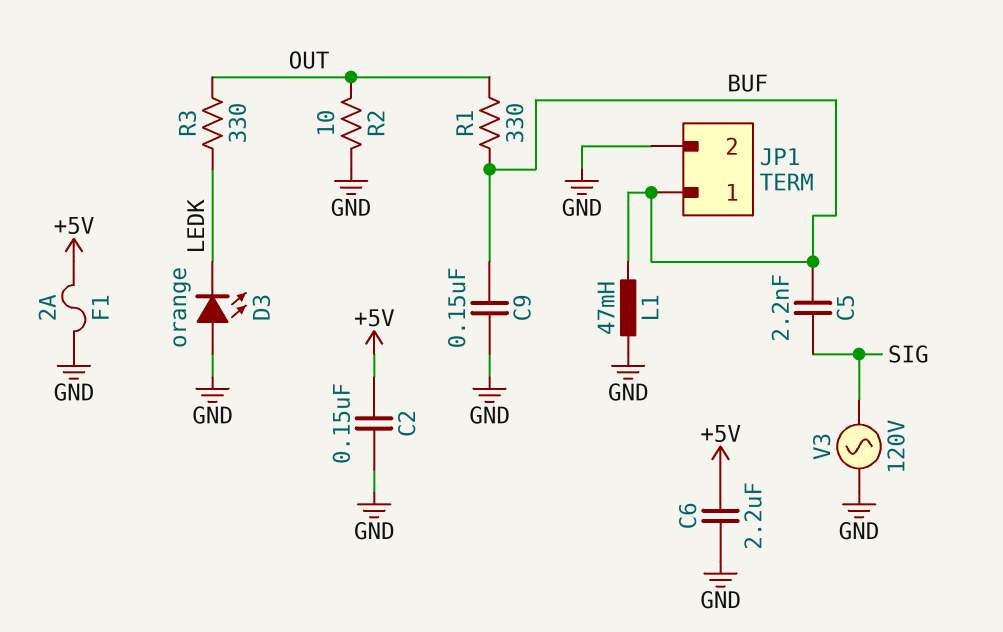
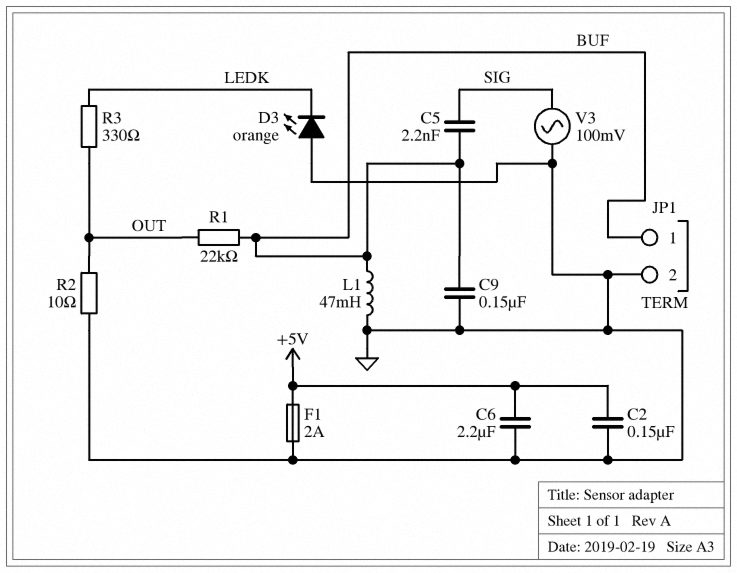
R1: 330 (BUF, OUT) -> 22k (BUF, OUT)
V3: AC 120V (GND, SIG) -> AC 100mV (GND, SIG)

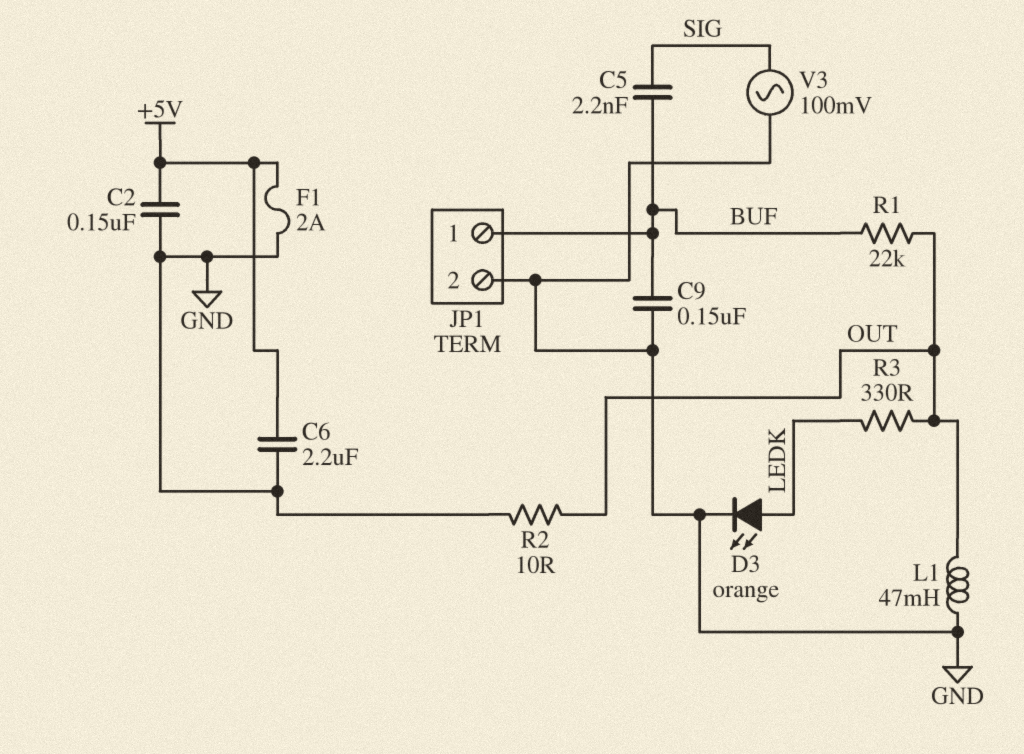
D3: LED orange (A GND, K LEDK) -> LED orange (A LEDK, K GND)
L1: 47mH (BUF, GND) -> 47mH (GND, OUT)

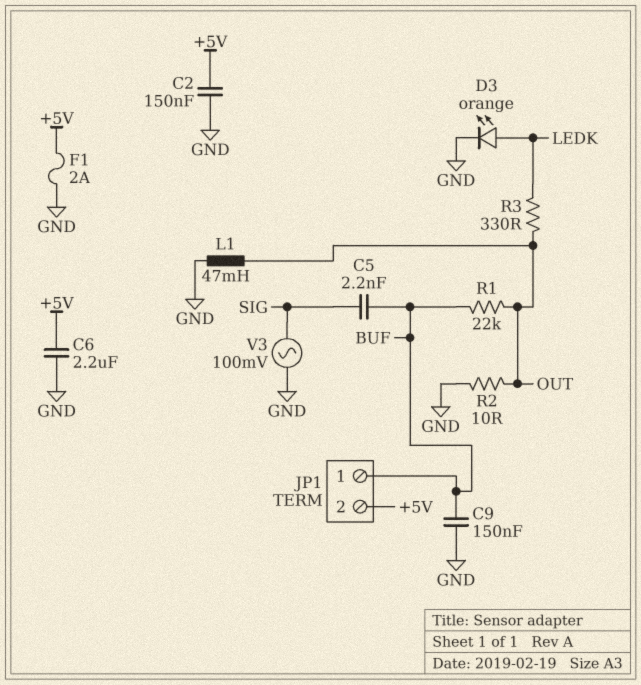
JP1 pin 2: GND -> +5V

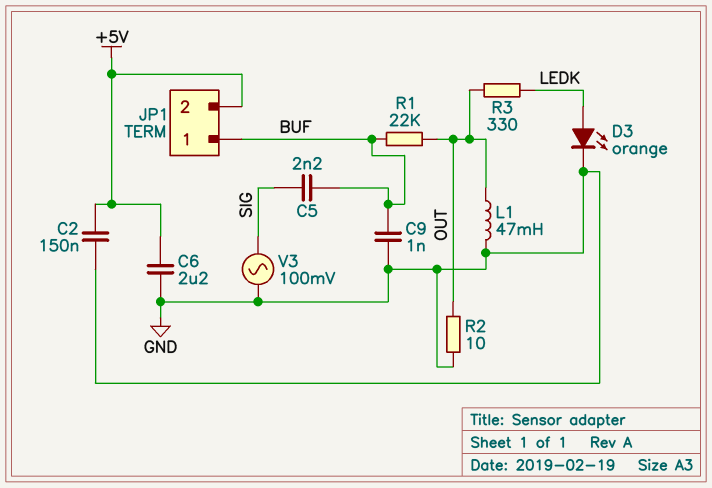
C9: 150nF (BUF, GND) -> 1nF (BUF, GND)
F1: 2A (+5V, GND) -> none

